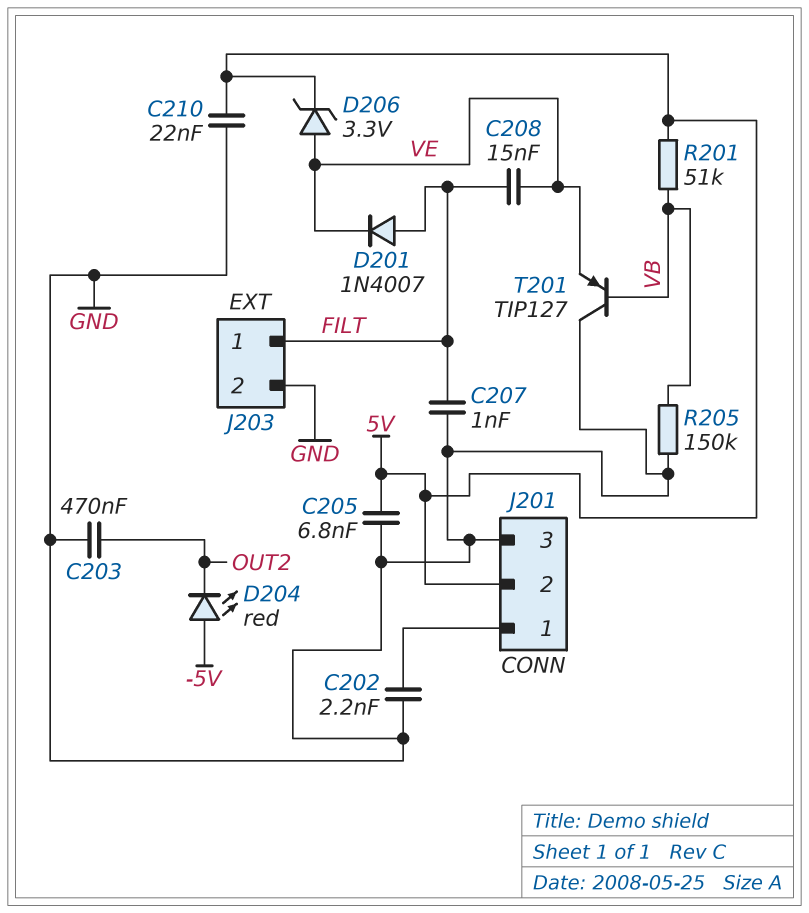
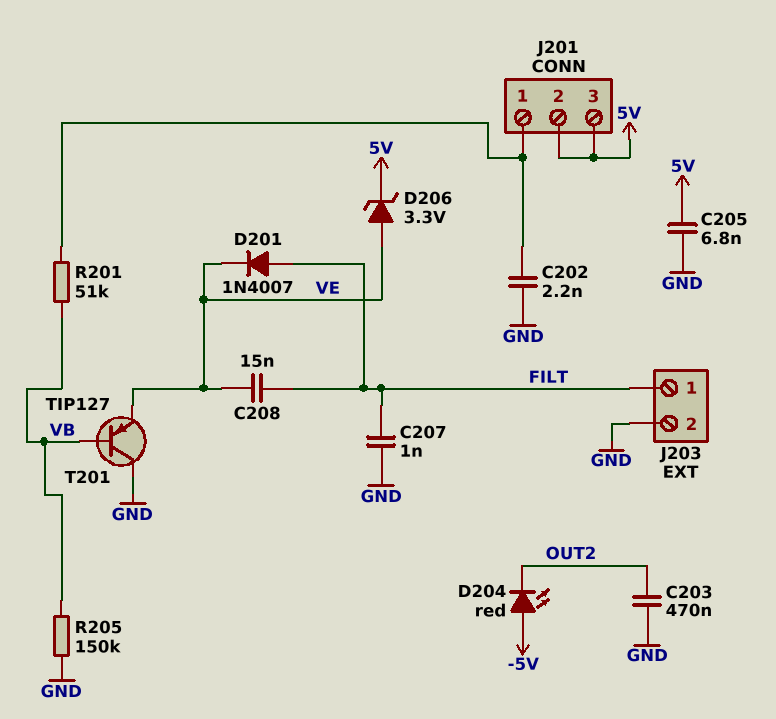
C210: 22nF (5V, GND) -> none
J201 pin 3: GND -> 5V
R201: 51k (5V, VB) -> 51k (J201/1, VB)

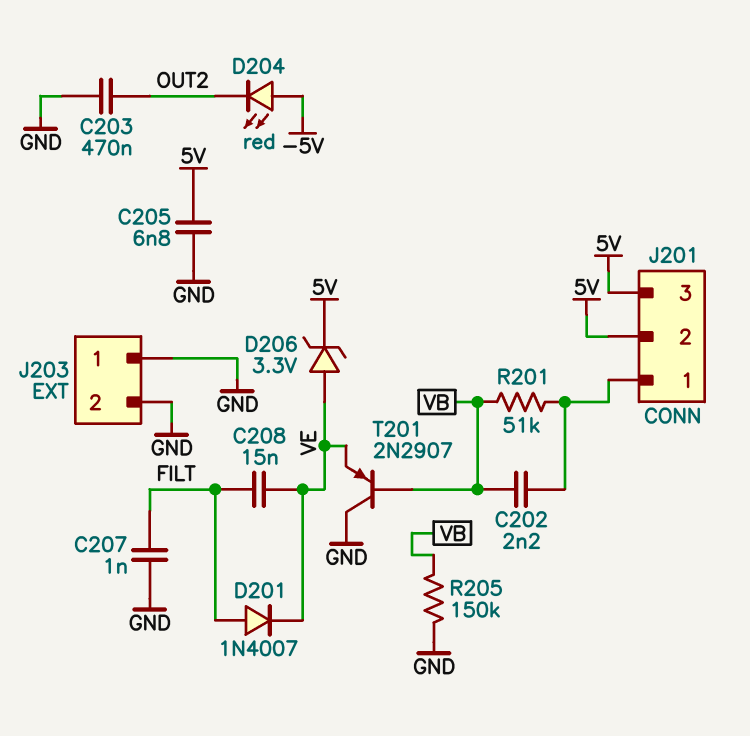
C202: 2.2nF (GND, J201/1) -> 2.2nF (J201/1, VB)
J203 pin 1: FILT -> GND
T201: PNP TIP127 (B VB, C GND, E VE) -> PNP 2N2907 (B VB, C GND, E VE)

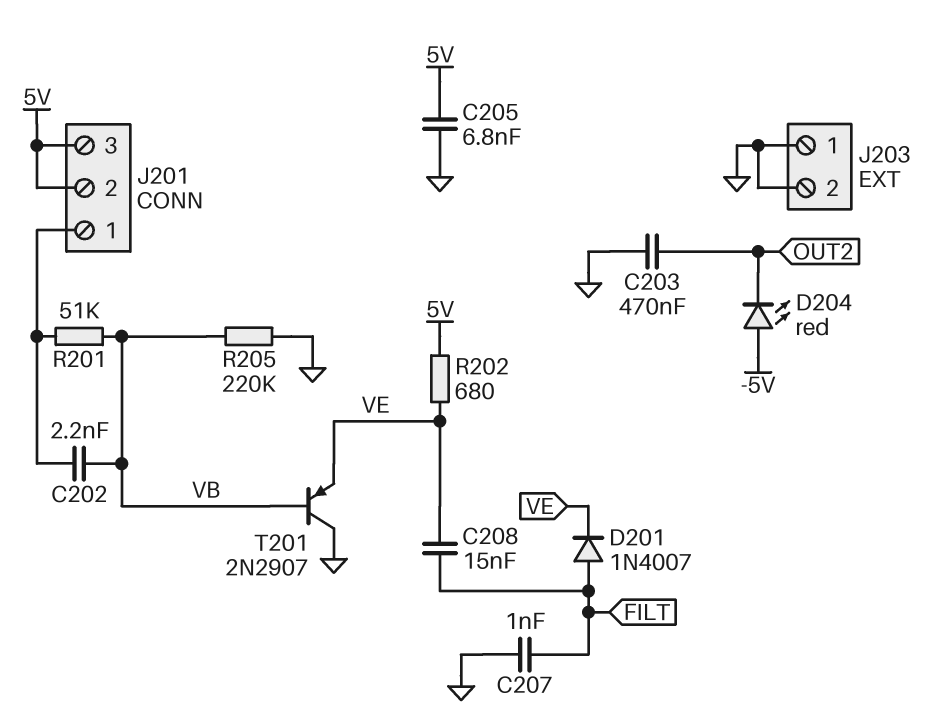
D206: zener 3.3V (A VE, K 5V) -> none
R202: none -> 680 (5V, VE)
R205: 150k (GND, VB) -> 220k (GND, VB)

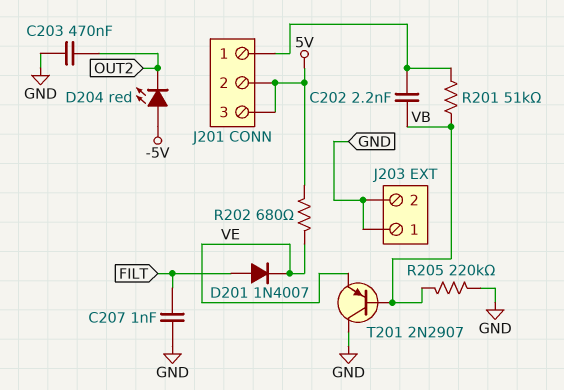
C205: 6.8nF (5V, GND) -> none
C208: 15nF (FILT, VE) -> none

